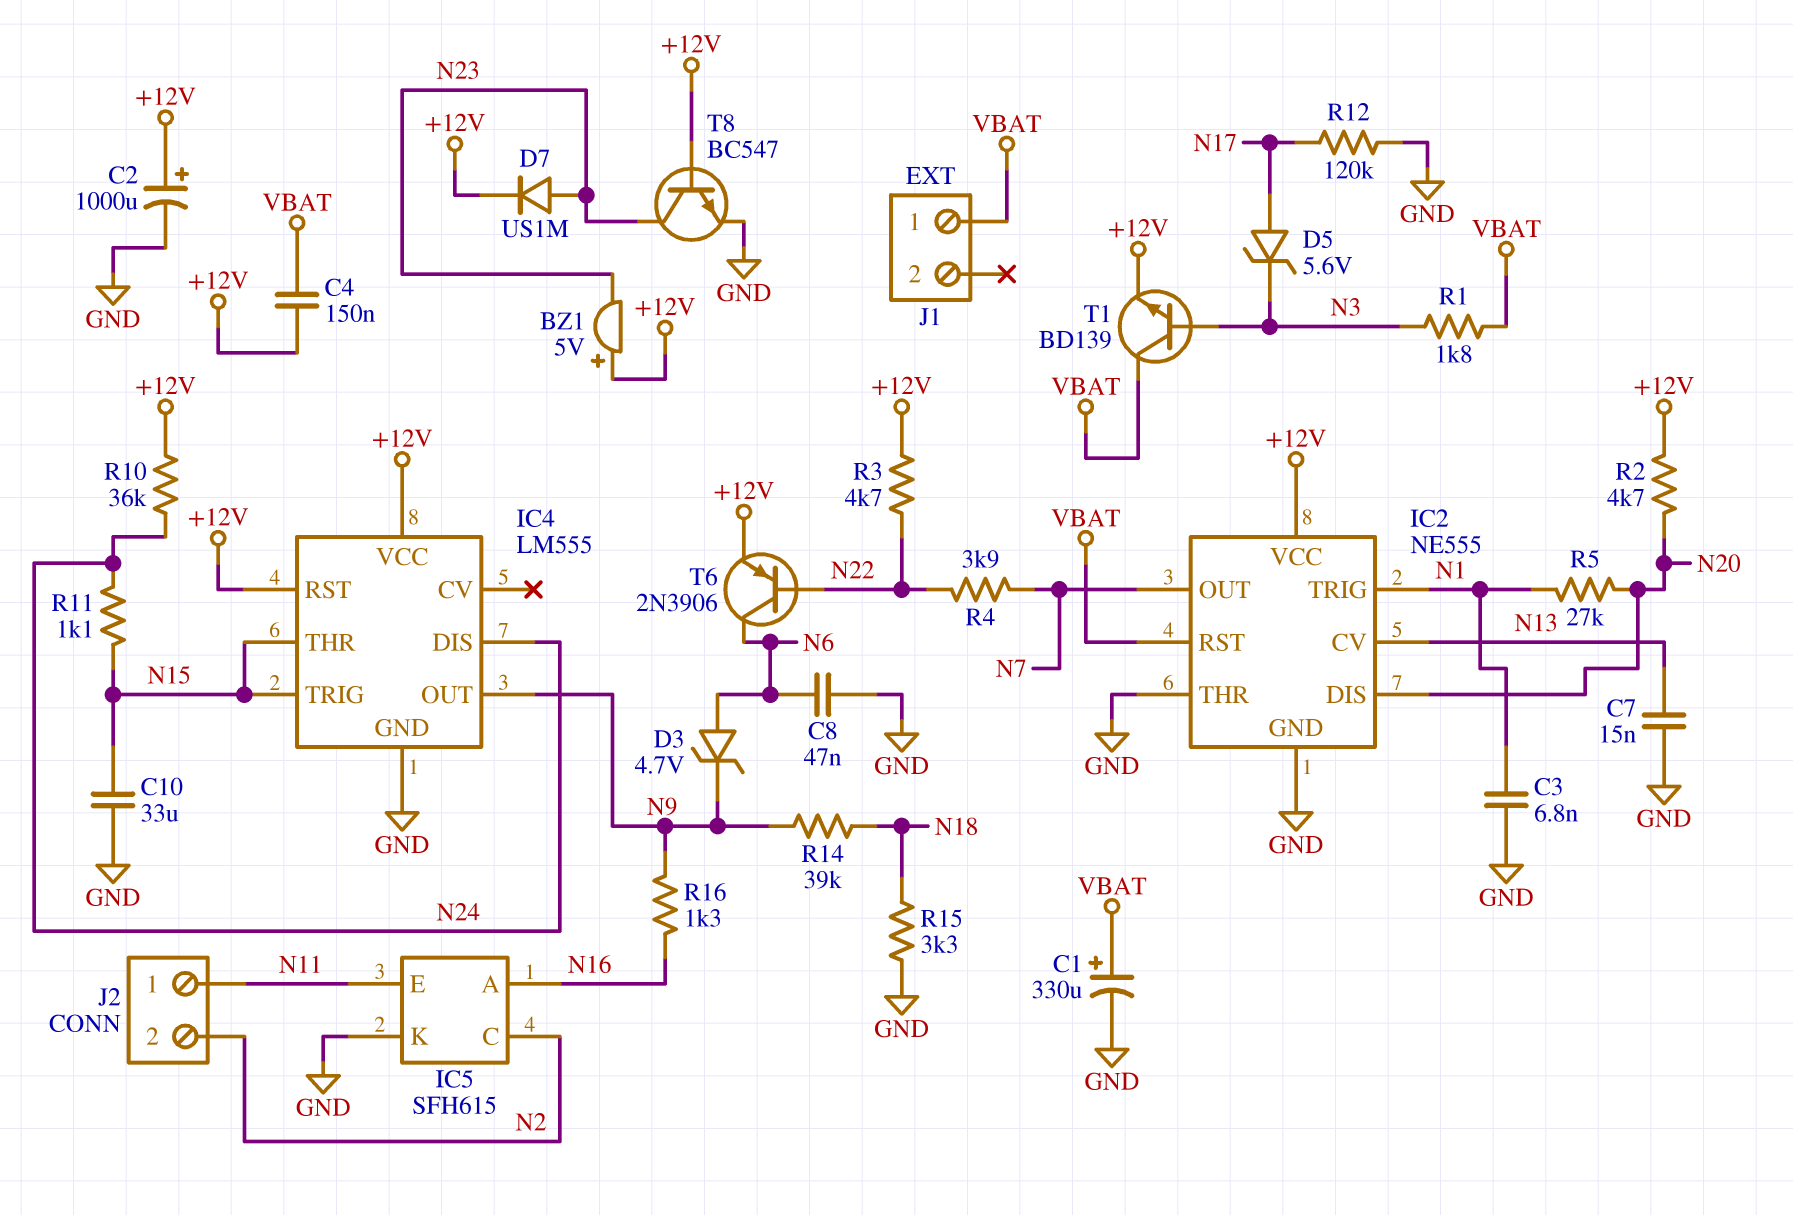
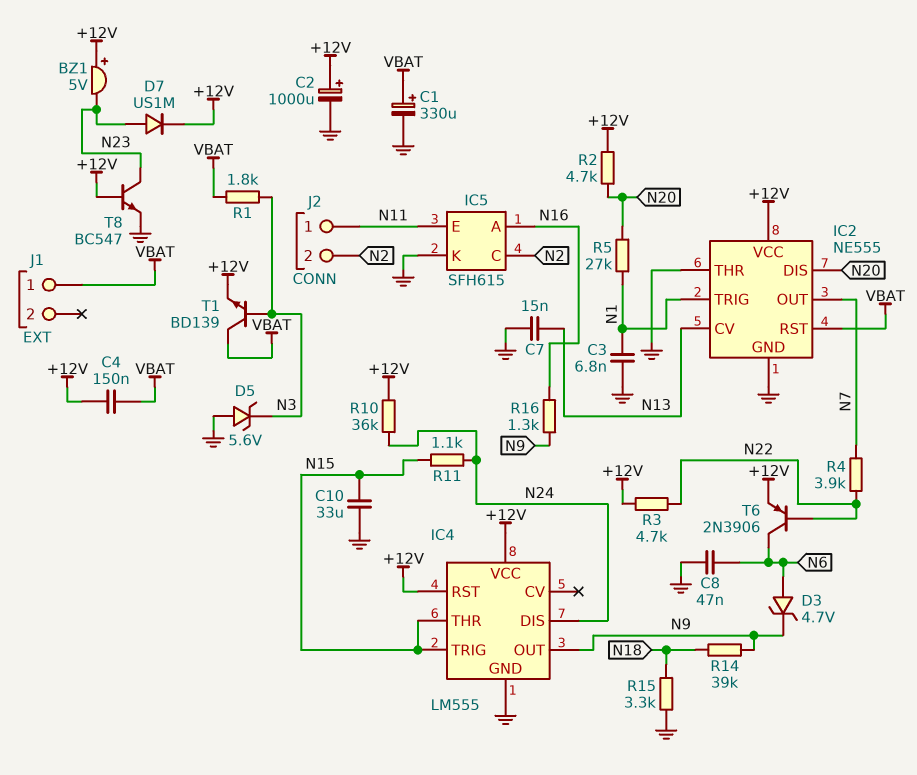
D5: zener 5.6V (A N17, K N3) -> zener 5.6V (A GND, K N3)
R12: 120k (GND, N17) -> none

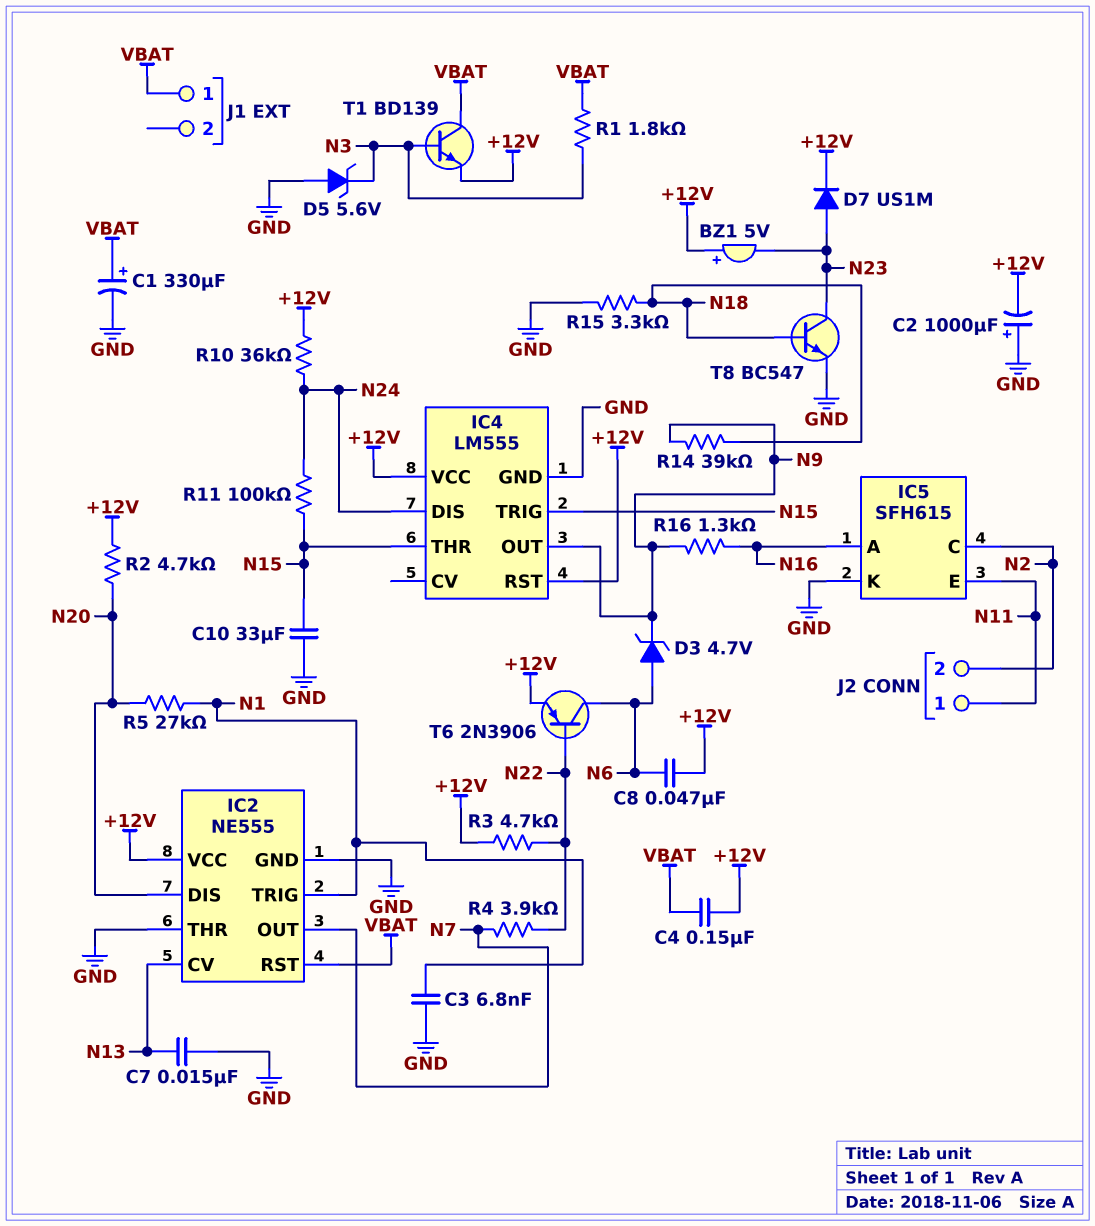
C2: 1000uF (plus +12V, minus GND) -> 1000uF (plus GND, minus +12V)
C8: 47nF (GND, N6) -> 47nF (+12V, N6)
R11: 1.1k (N15, N24) -> 100k (N15, N24)
T8: NPN BC547 (B +12V, C N23, E GND) -> NPN BC547 (B N18, C N23, E GND)

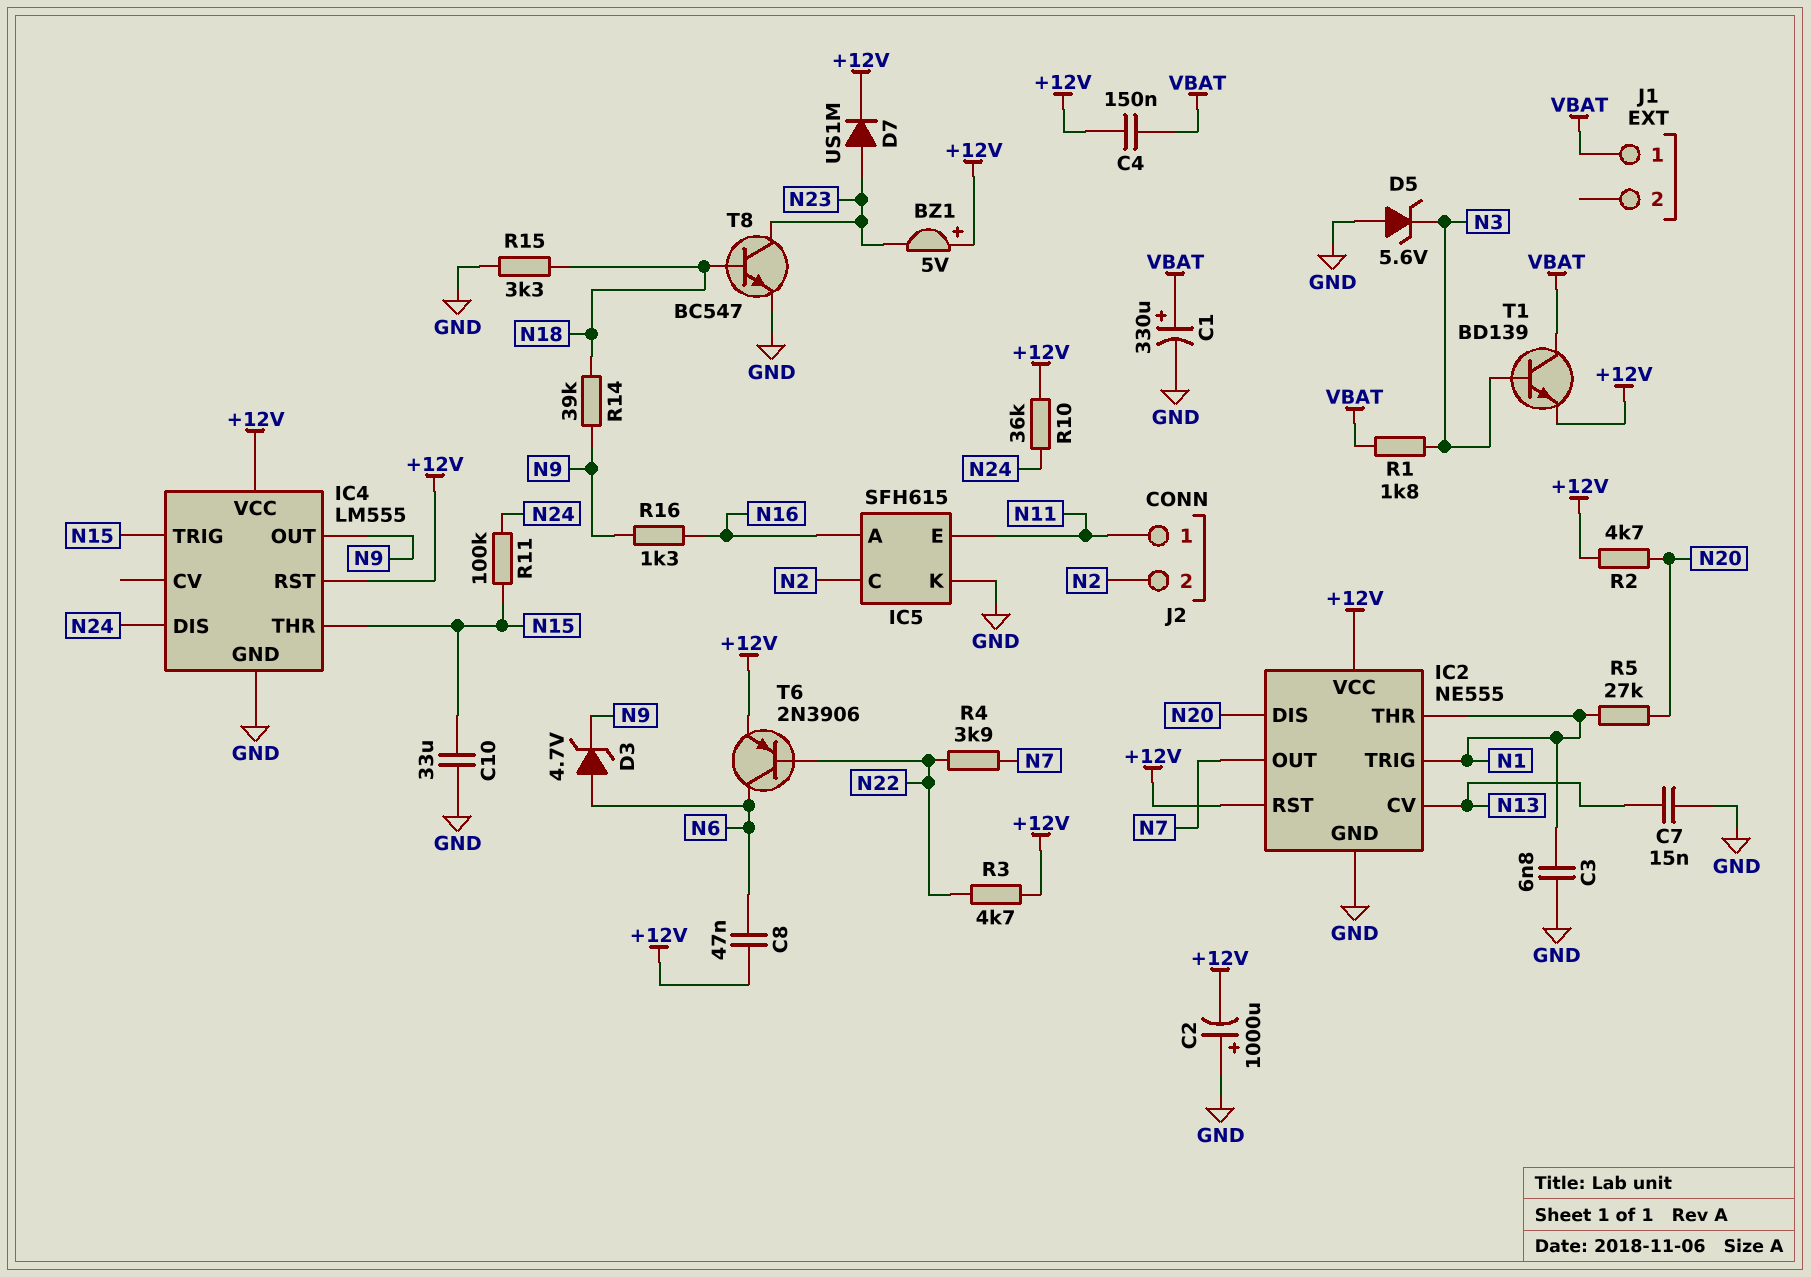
IC2 pin RST: VBAT -> +12V
IC2 pin THR: GND -> N1

